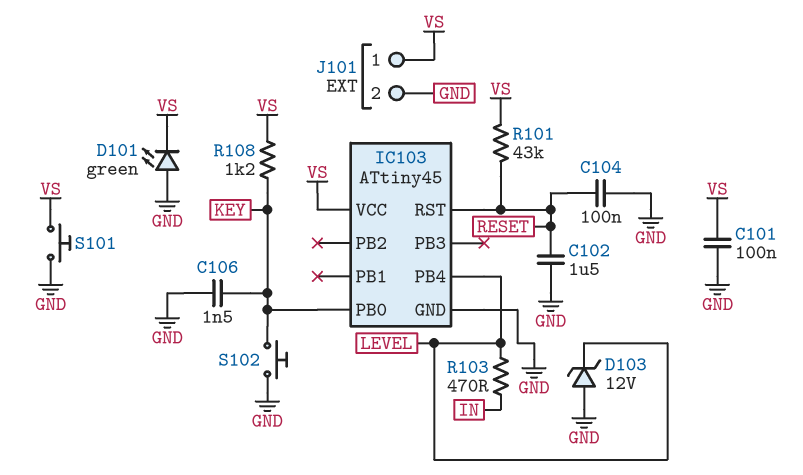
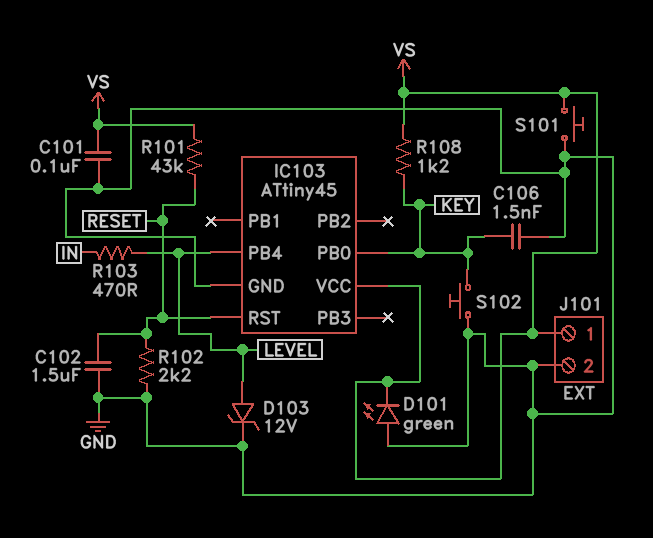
C104: 100nF (GND, RESET) -> none
D103: zener 12V (A GND, K LEVEL) -> zener 12V (A LEVEL, K GND)
R102: none -> 2.2k (GND, RESET)

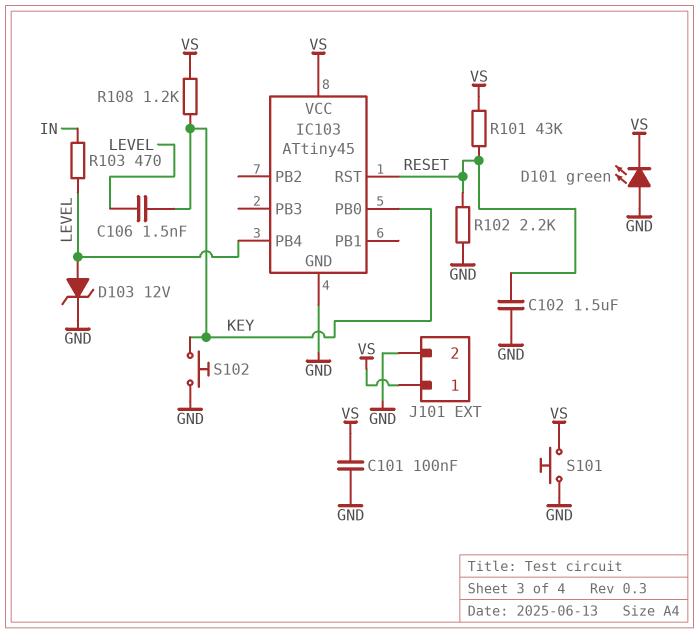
C106: 1.5nF (GND, KEY) -> 1.5nF (KEY, LEVEL)

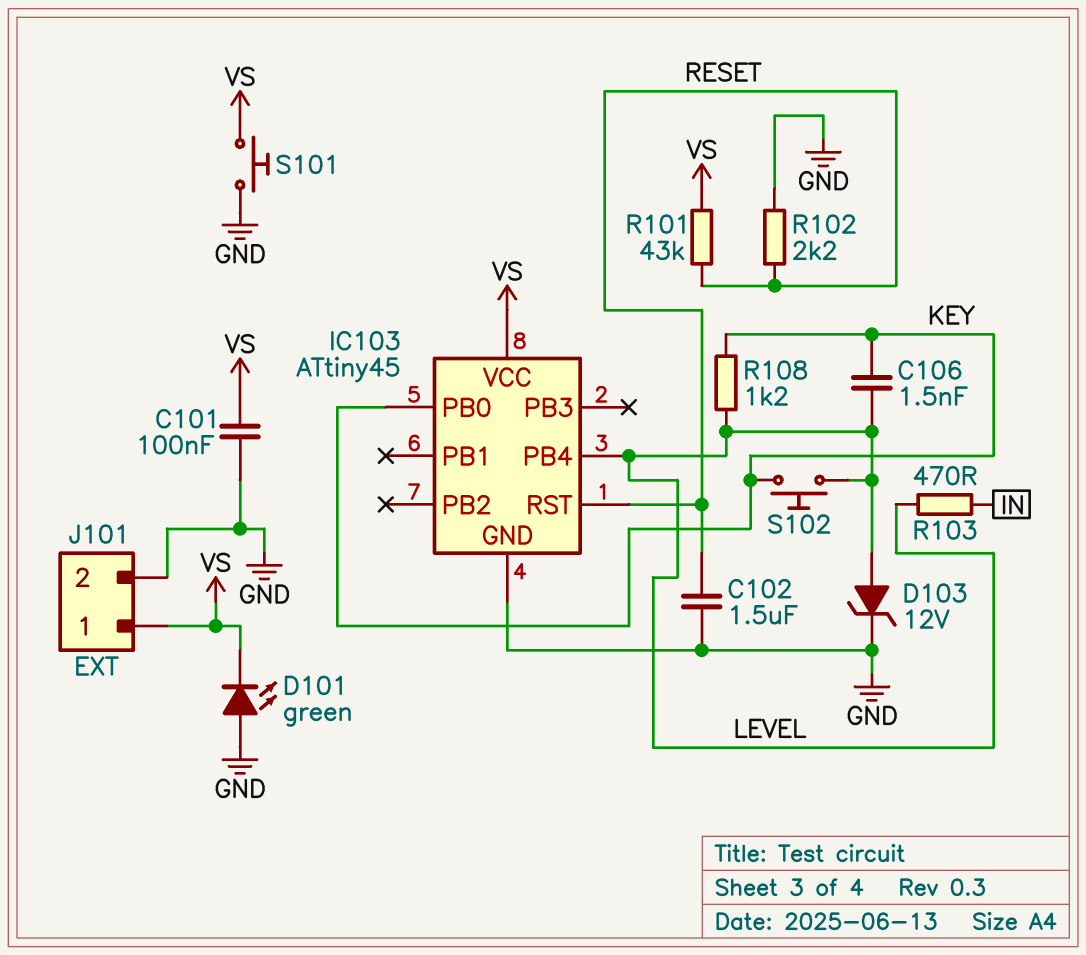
R108: 1.2k (KEY, VS) -> 1.2k (KEY, LEVEL)
S102: button (GND, KEY) -> button (KEY, LEVEL)

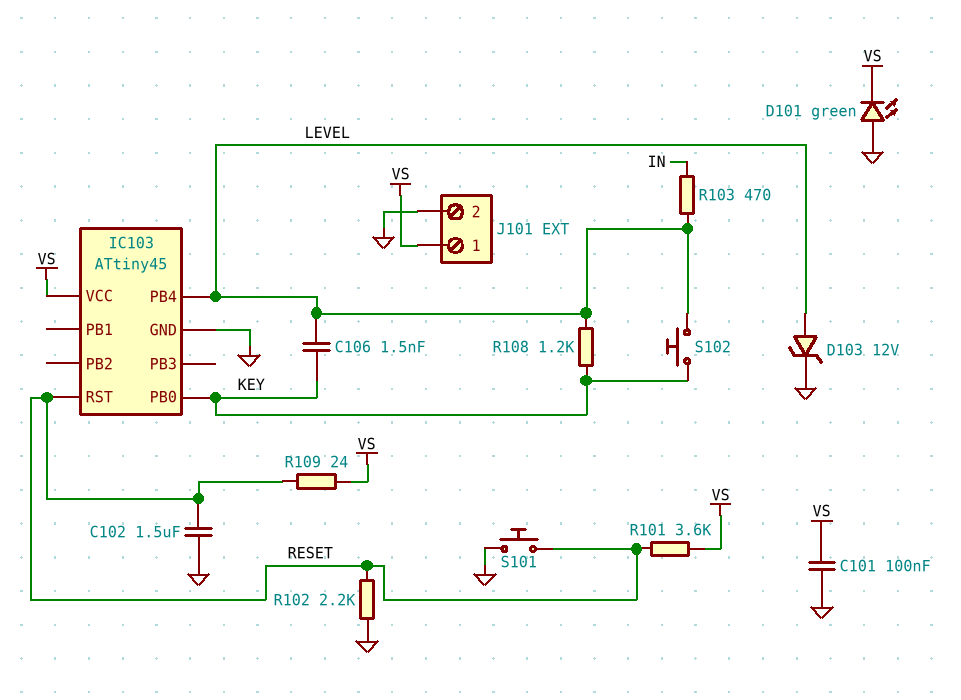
R101: 43k (RESET, VS) -> 3.6k (RESET, VS)
R109: none -> 24 (RESET, VS)
S101: button (GND, VS) -> button (GND, RESET)

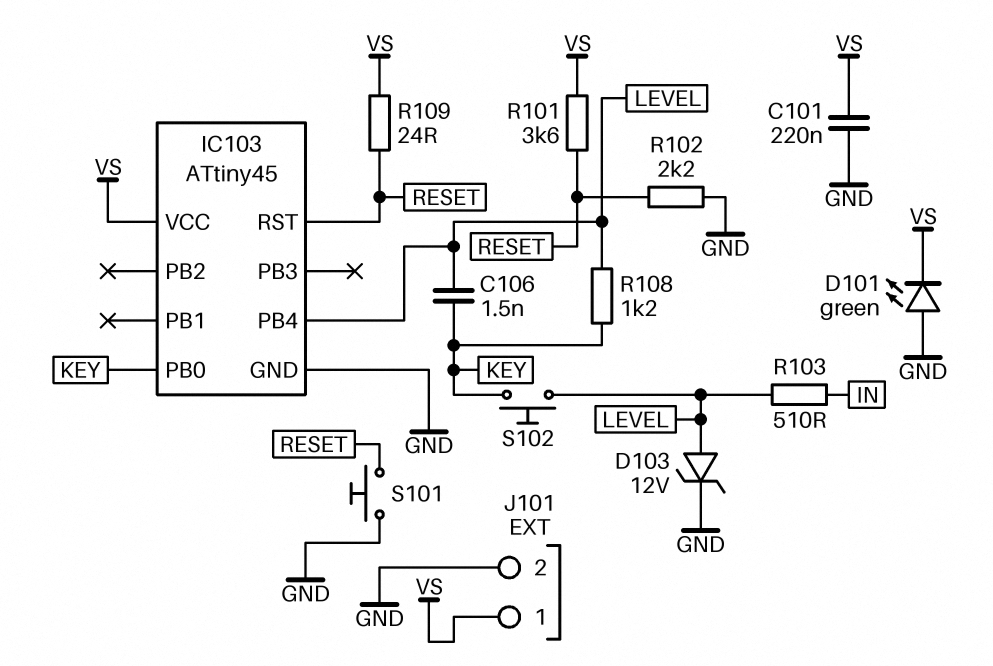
C101: 100nF (GND, VS) -> 220nF (GND, VS)
C102: 1.5uF (GND, RESET) -> none
R103: 470 (IN, LEVEL) -> 510 (IN, LEVEL)

